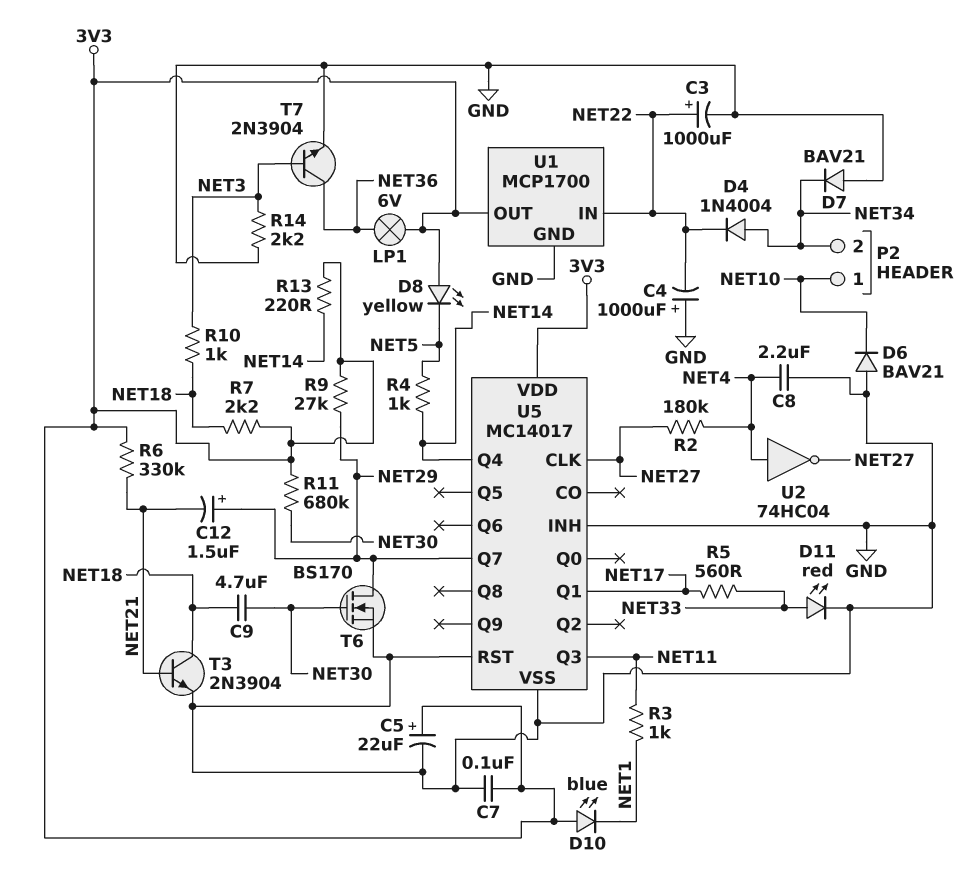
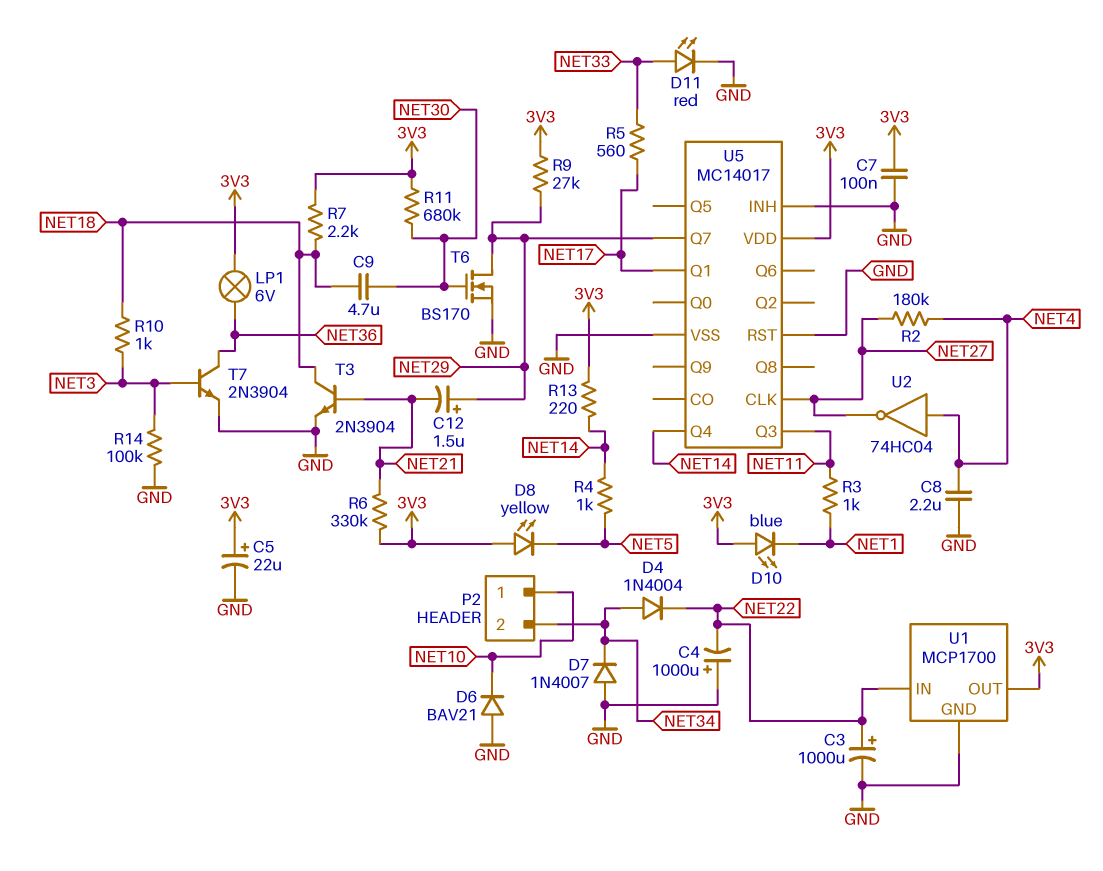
D7: diode BAV21 (A GND, K NET34) -> diode 1N4007 (A GND, K NET34)
R14: 2.2k (GND, NET3) -> 100k (GND, NET3)

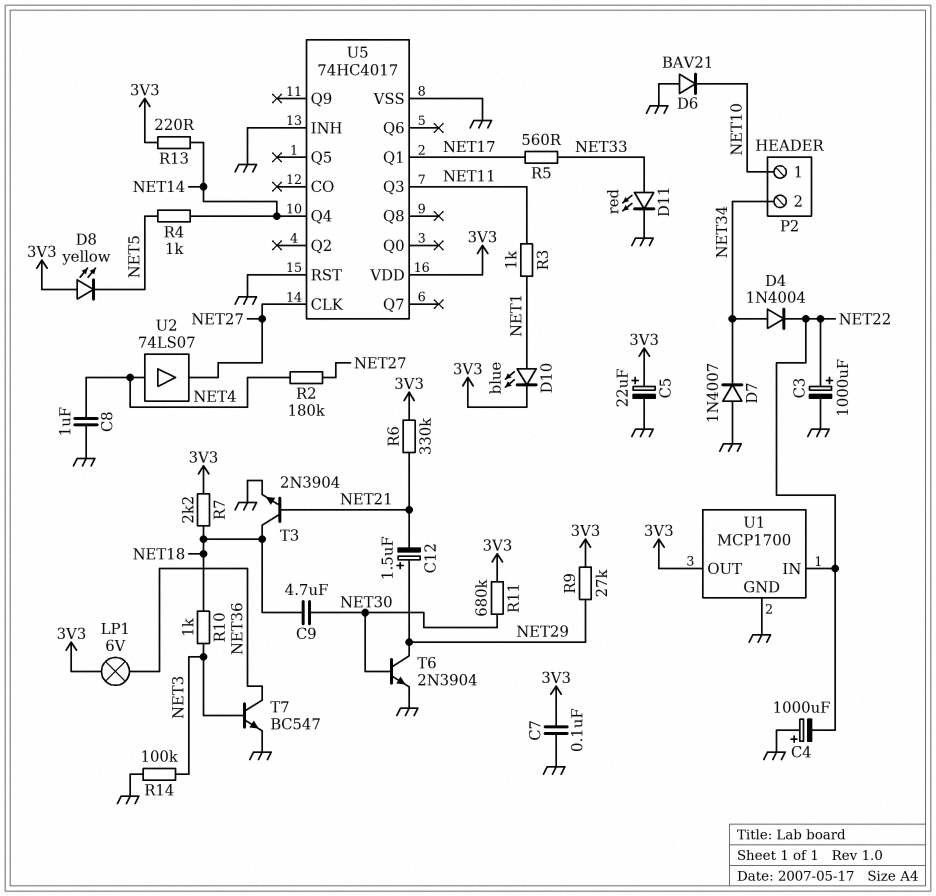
C8: 2.2uF (GND, NET4) -> 1uF (GND, NET4)
D10: LED blue (A 3V3, K NET1) -> LED blue (A NET1, K 3V3)
T6: NMOS BS170 (G NET30, D NET29, S GND) -> NPN 2N3904 (B NET30, C NET29, E GND)
T7: NPN 2N3904 (B NET3, C NET36, E GND) -> NPN BC547 (B NET3, C NET36, E GND)
U2: NOT 74HC04 (in NET4, out NET27) -> buffer 74LS07 (in NET4, out NET27)
U5: MC14017 -> 74HC4017
U5 pin Q7: NET29 -> none

